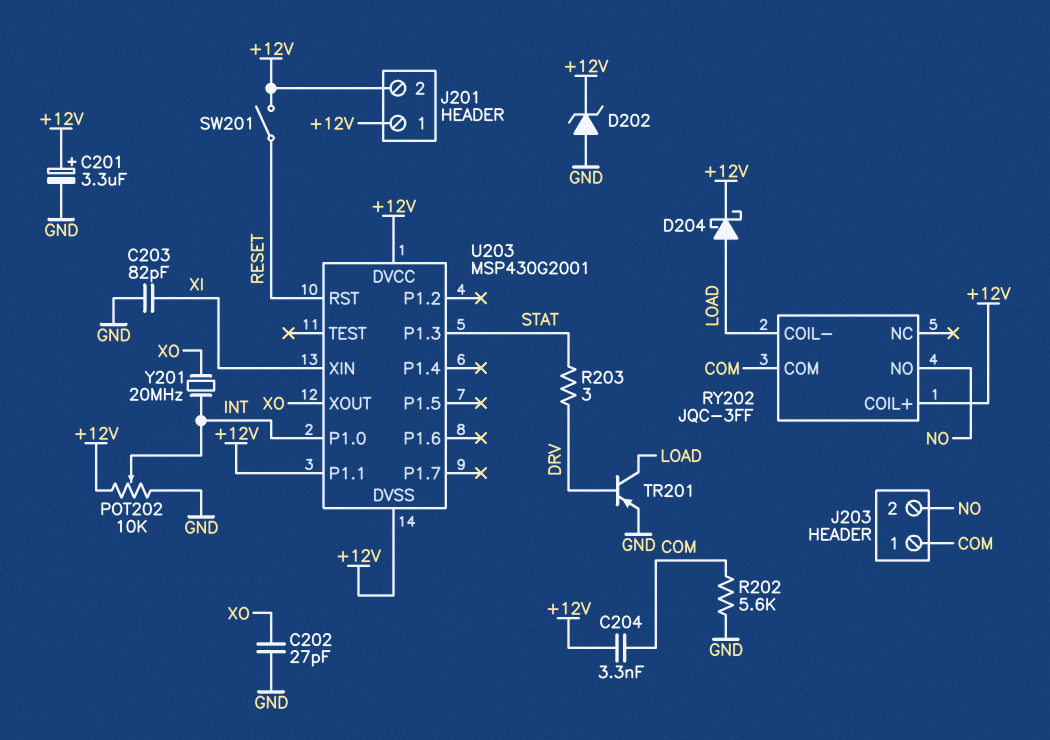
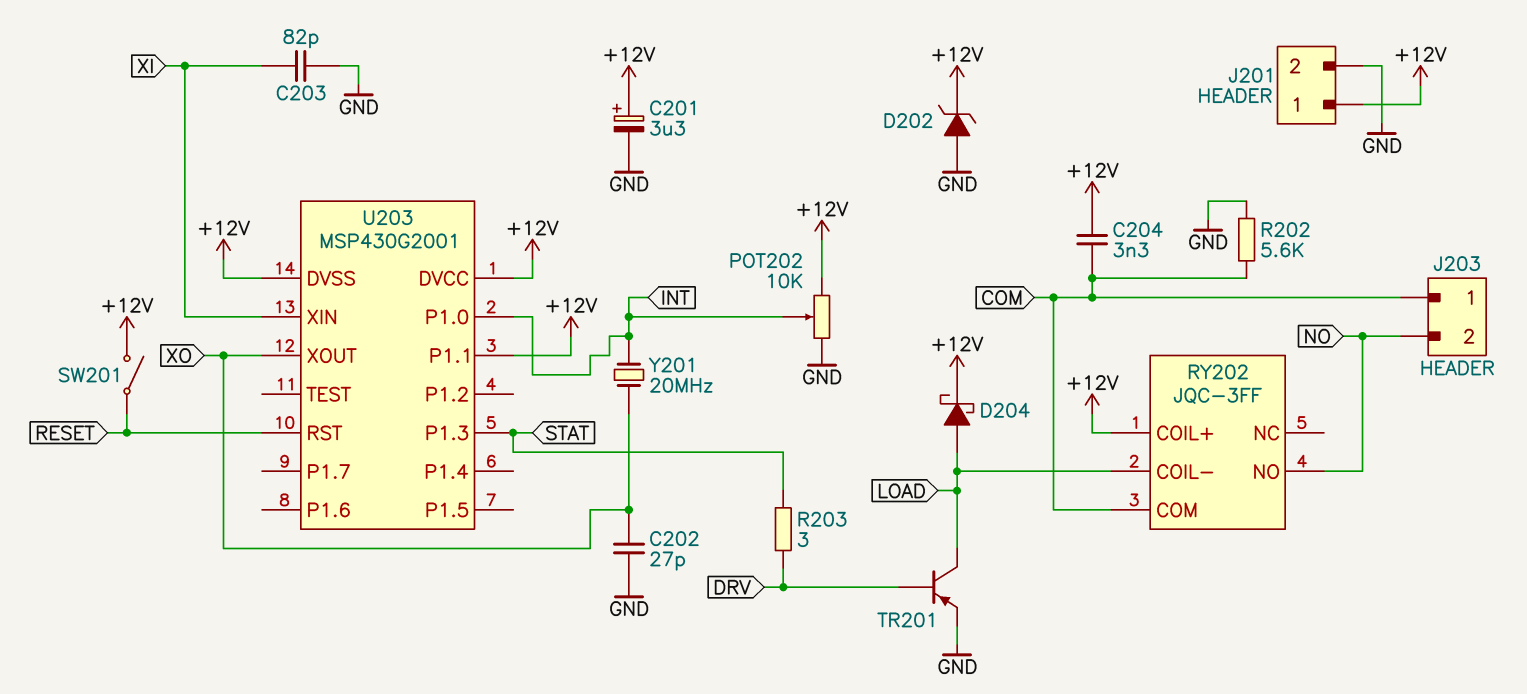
J201 pin 2: +12V -> GND

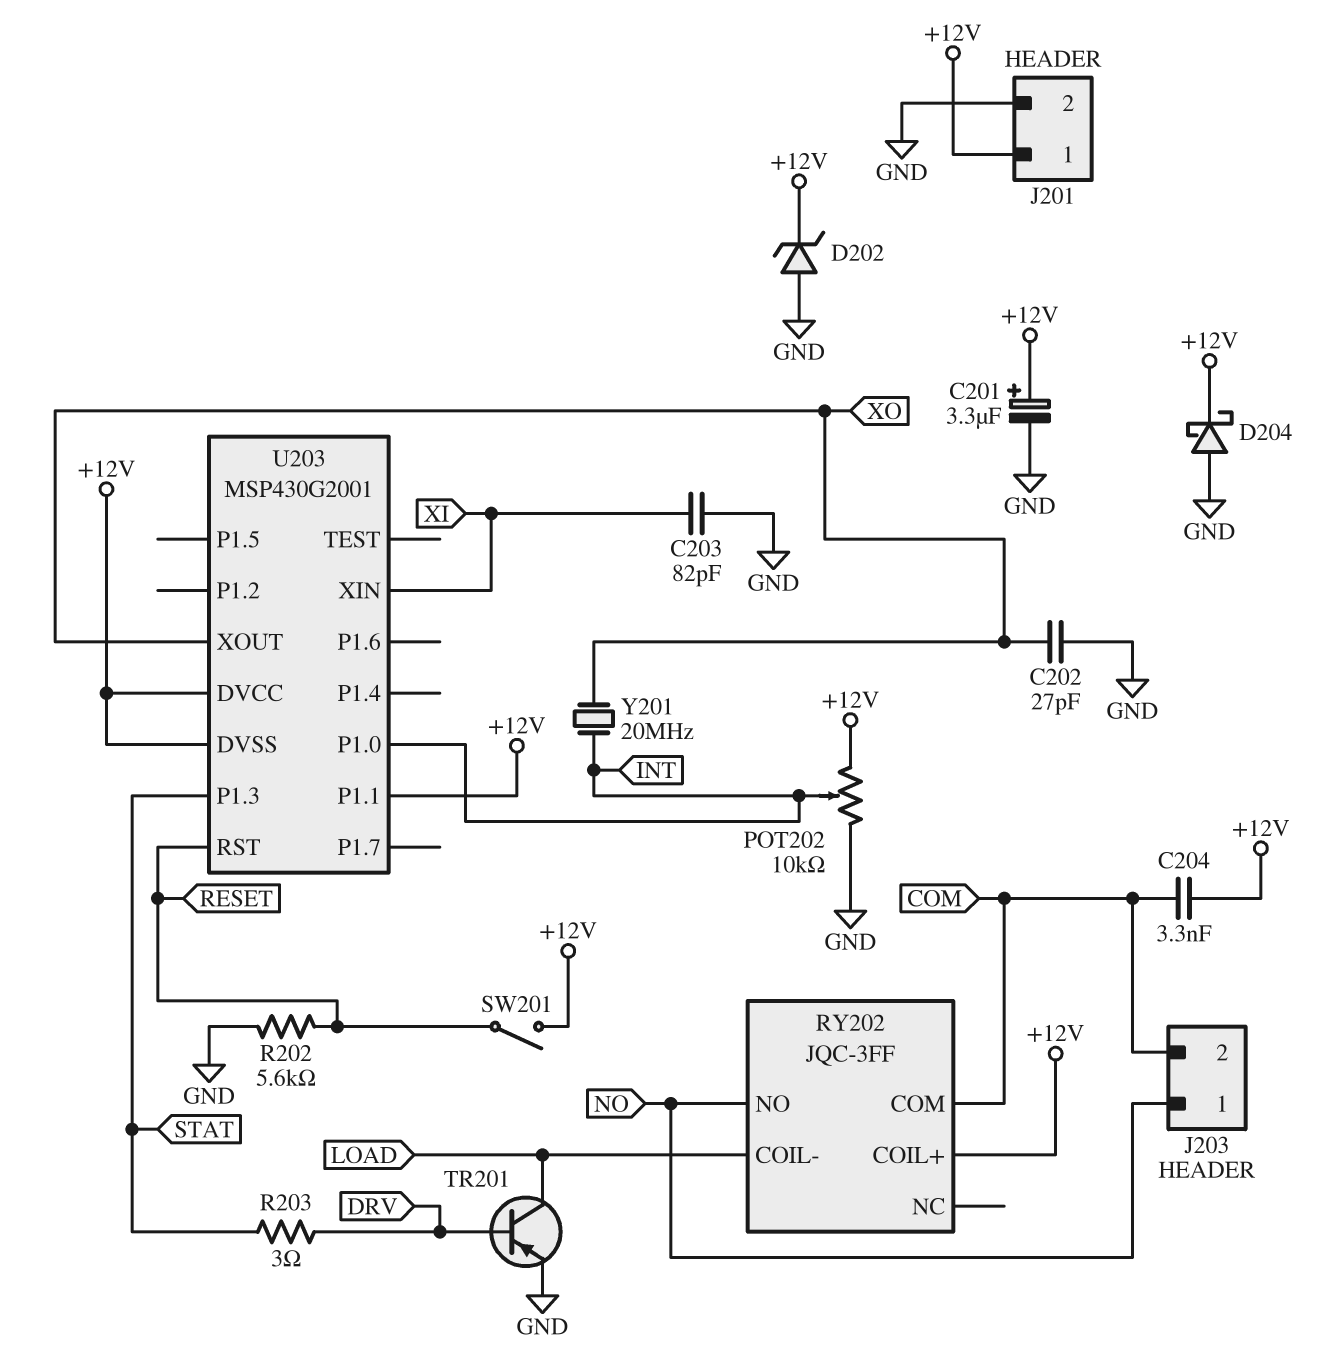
D204: schottky (A LOAD, K +12V) -> schottky (A GND, K +12V)
J203 pin 1: COM -> NO
J203 pin 2: NO -> COM
R202: 5.6k (COM, GND) -> 5.6k (GND, RESET)

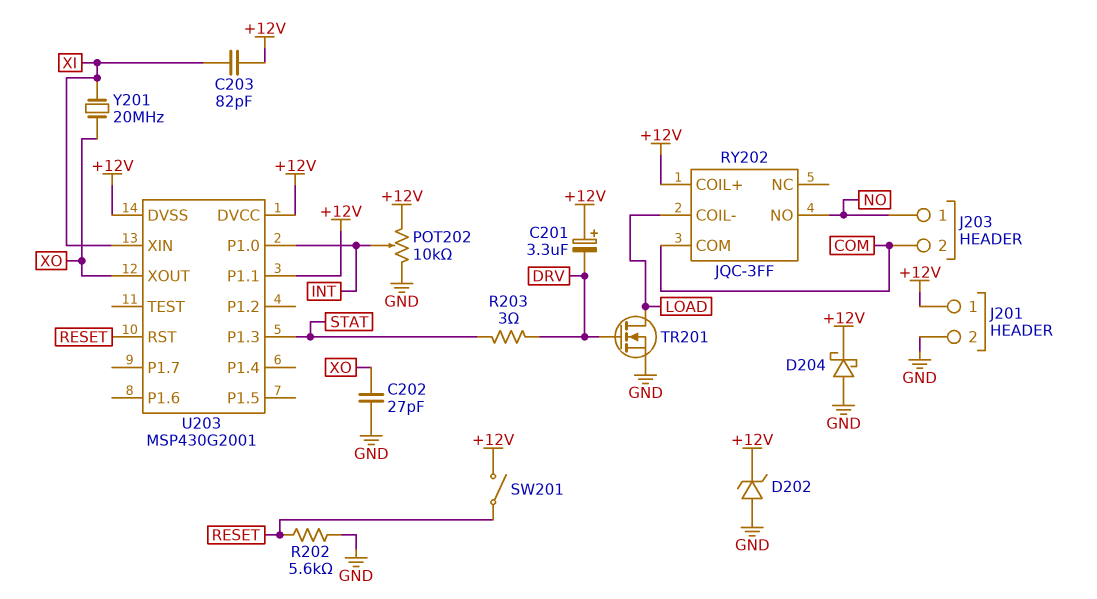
C201: 3.3uF (plus +12V, minus GND) -> 3.3uF (plus +12V, minus DRV)
C203: 82pF (GND, XI) -> 82pF (+12V, XI)
C204: 3.3nF (+12V, COM) -> none
TR201: PNP (B DRV, C LOAD, E GND) -> NMOS (G DRV, D LOAD, S GND)
Y201: 20MHz (INT, XO) -> 20MHz (XI, XO)

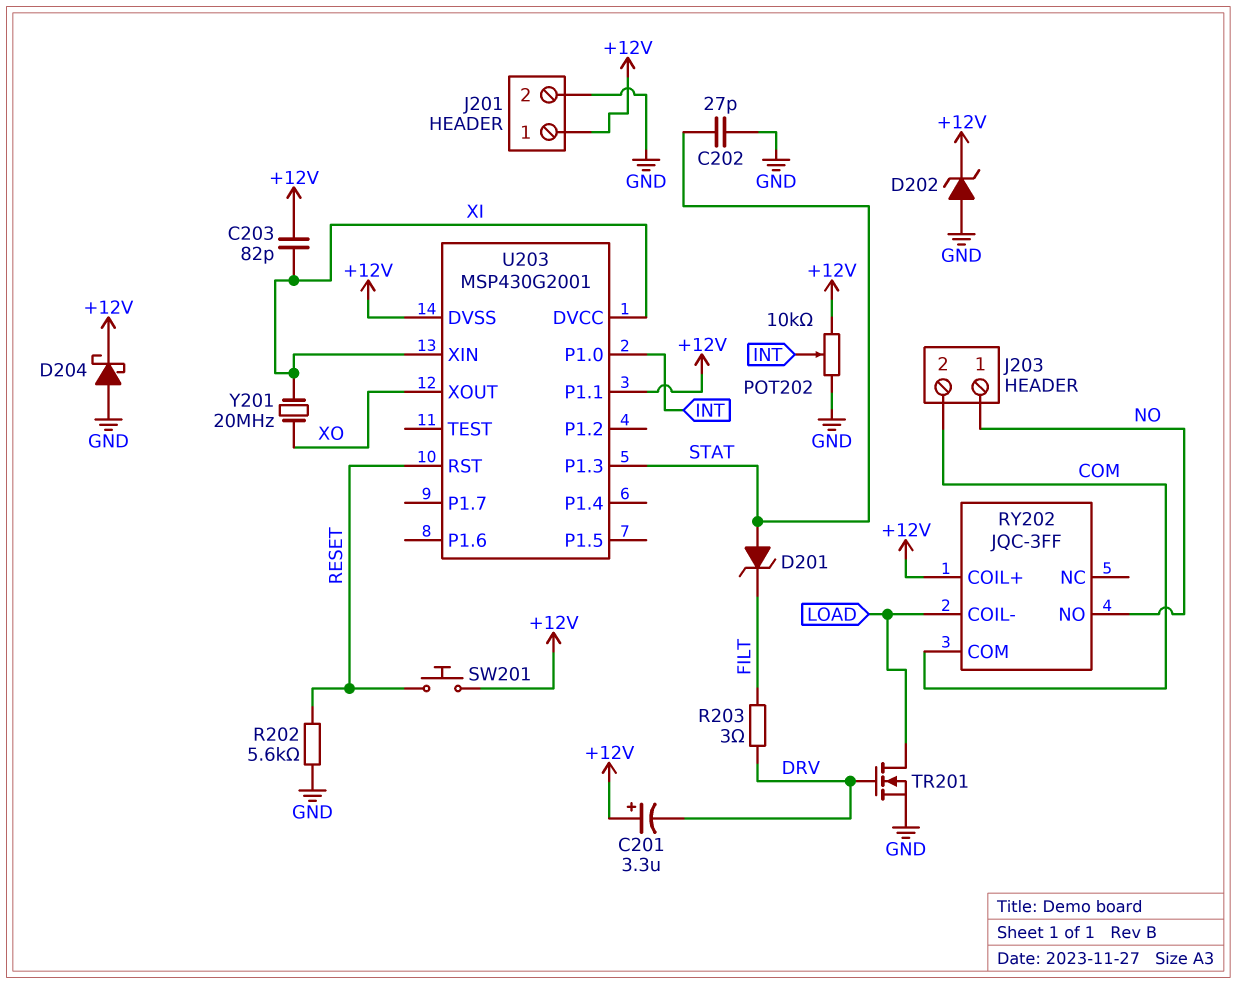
C202: 27pF (GND, XO) -> 27pF (GND, STAT)
D201: none -> zener (A STAT, K FILT)
R203: 3 (DRV, STAT) -> 3 (DRV, FILT)
SW201: switch (+12V, RESET) -> button (+12V, RESET)
U203 pin DVCC: +12V -> XI

